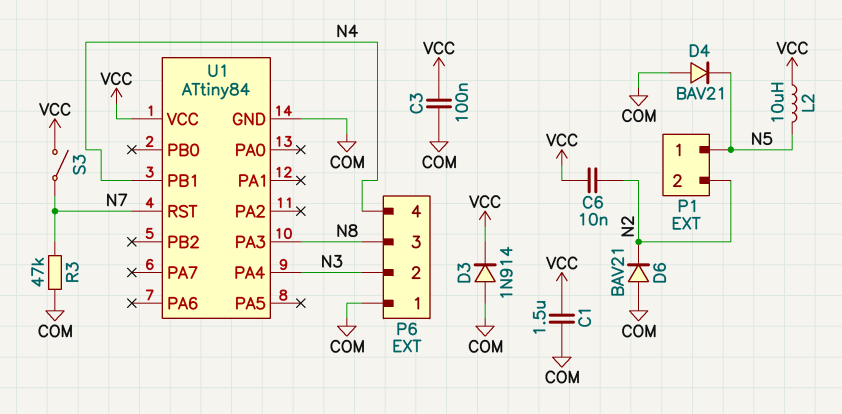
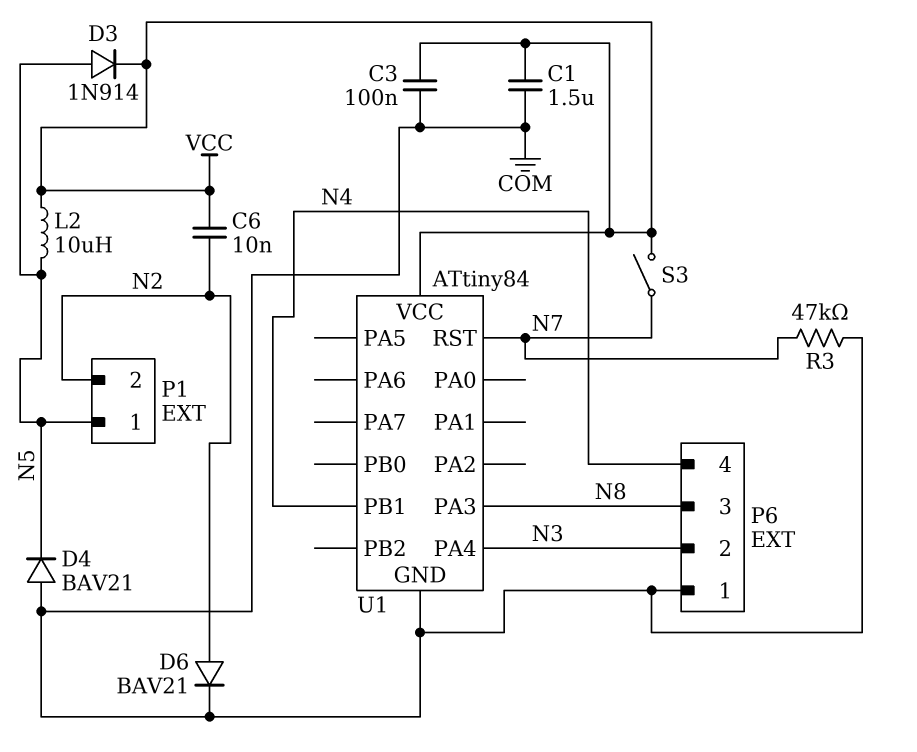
D3: diode 1N914 (A COM, K VCC) -> diode 1N914 (A N5, K VCC)
D6: diode BAV21 (A COM, K N2) -> diode BAV21 (A N2, K COM)

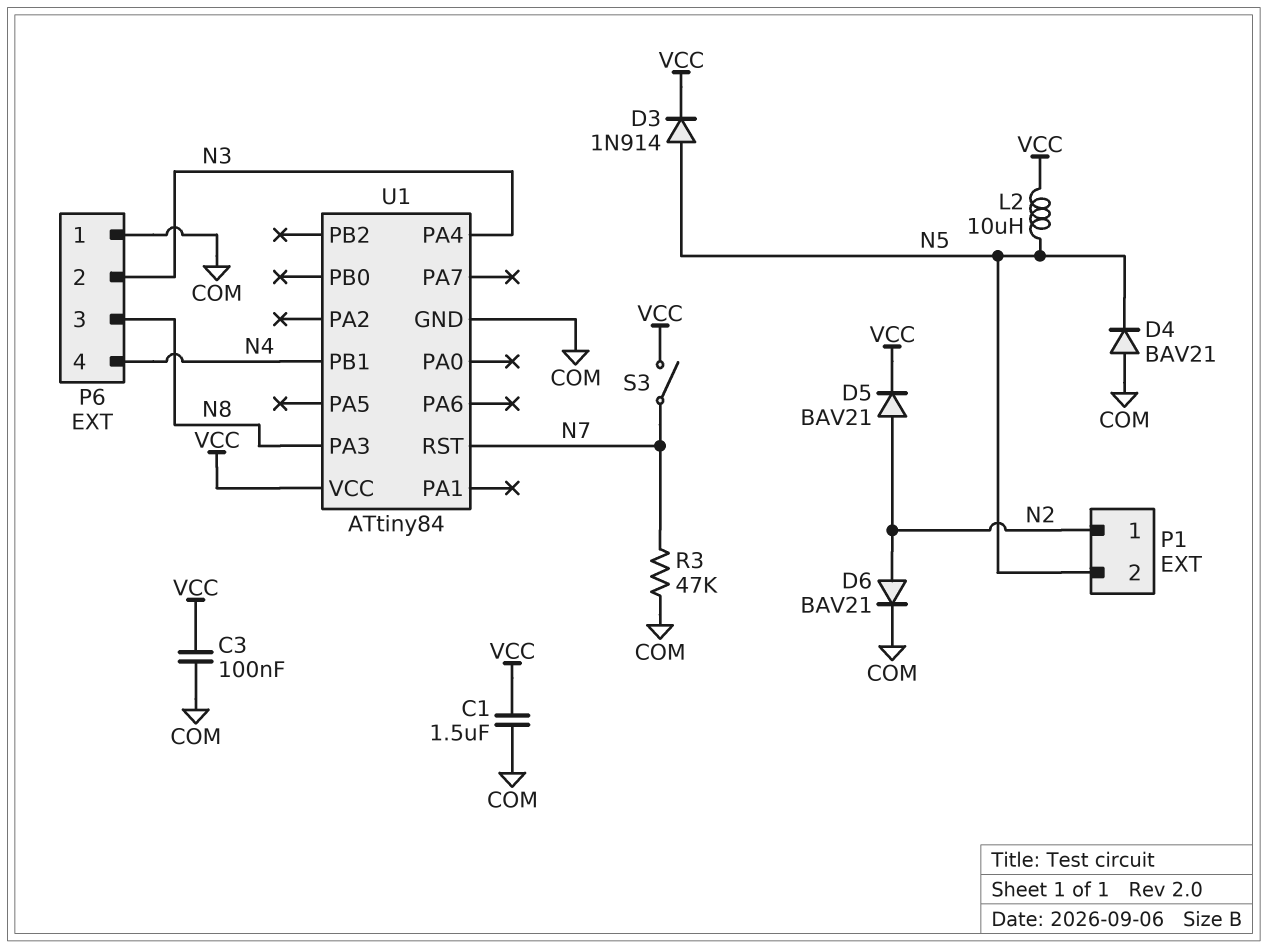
C6: 10nF (N2, VCC) -> none
D5: none -> diode BAV21 (A N2, K VCC)
P1 pin 1: N5 -> N2
P1 pin 2: N2 -> N5

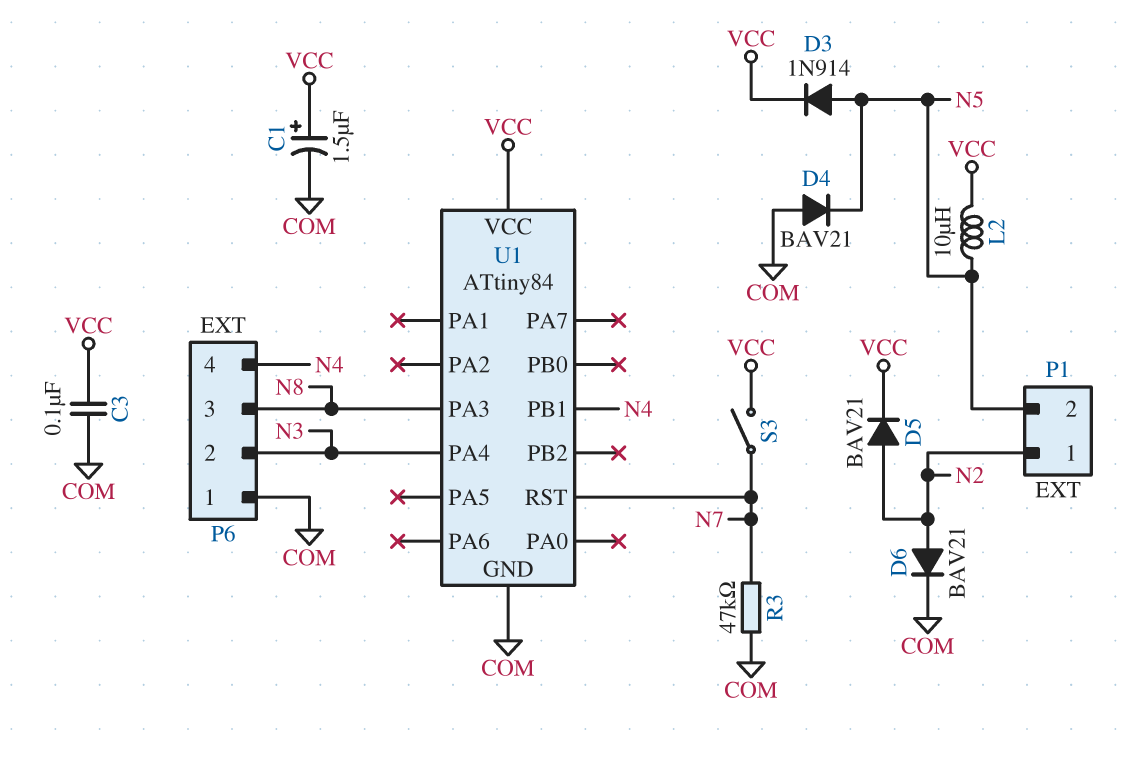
C1: 1.5uF (COM, VCC) -> 1.5uF (plus VCC, minus COM)

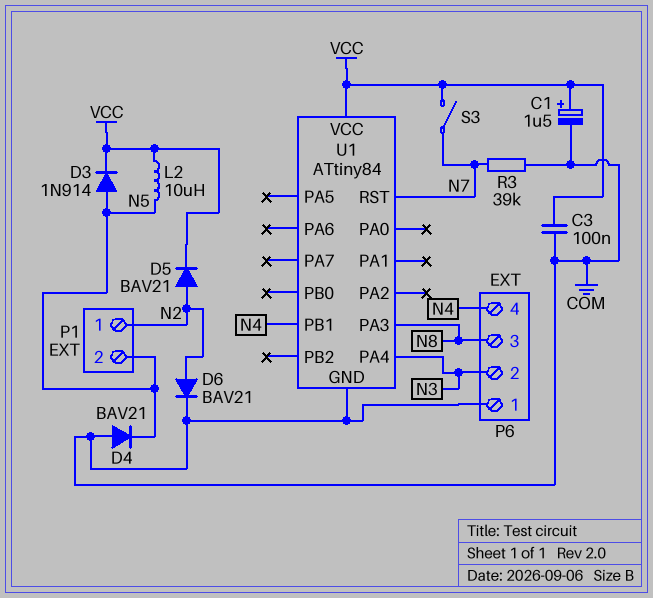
R3: 47k (COM, N7) -> 39k (COM, N7)

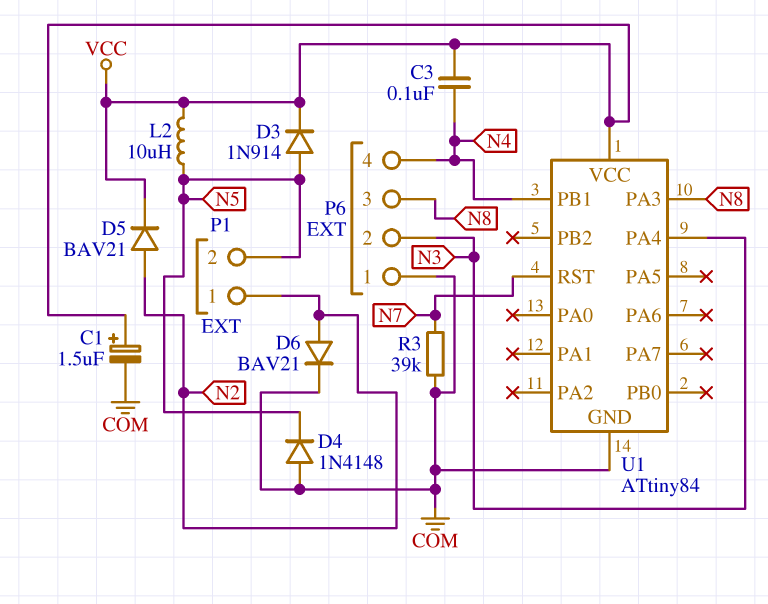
C3: 100nF (COM, VCC) -> 100nF (N4, VCC)
D4: diode BAV21 (A COM, K N5) -> diode 1N4148 (A COM, K N5)
S3: switch (N7, VCC) -> none

